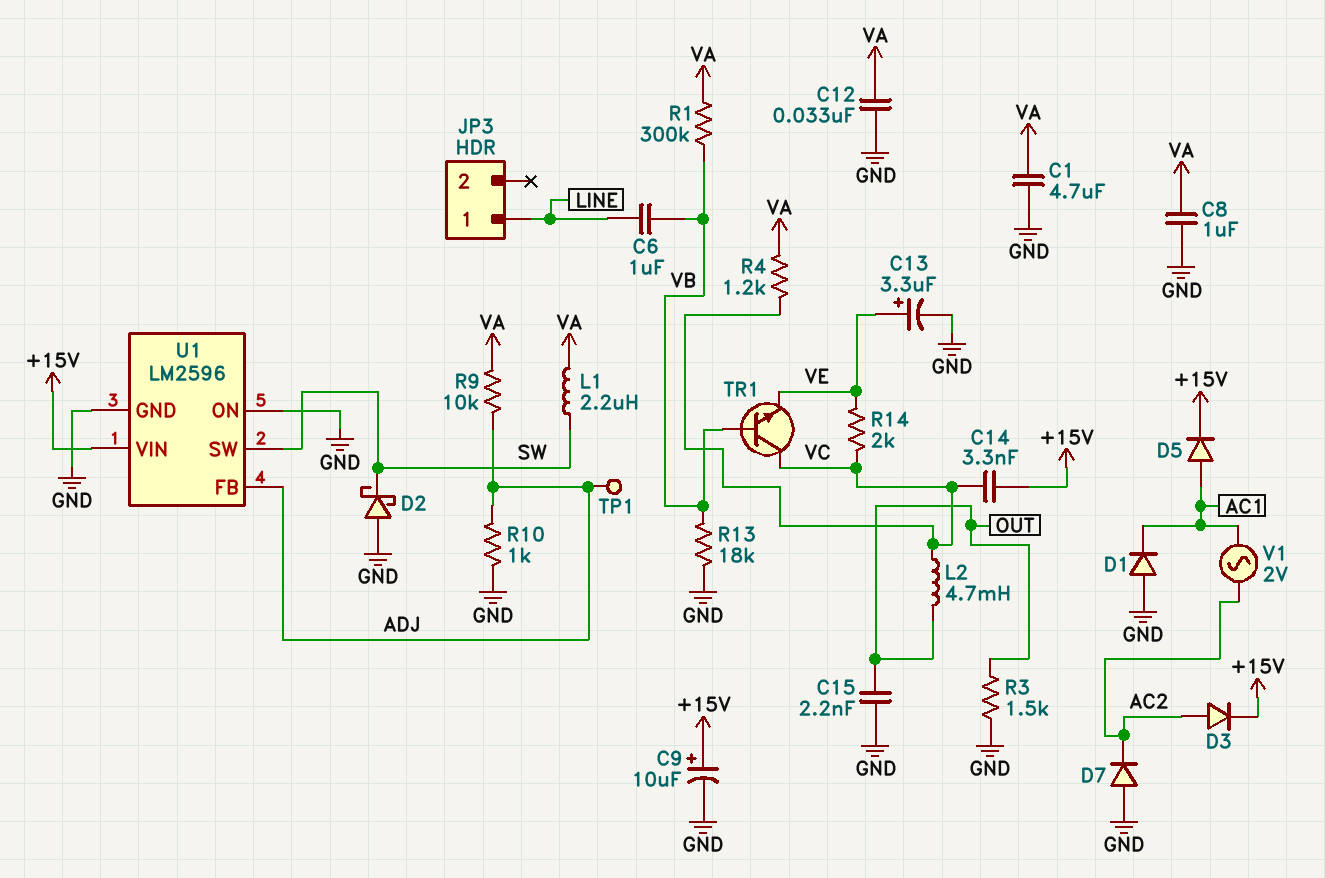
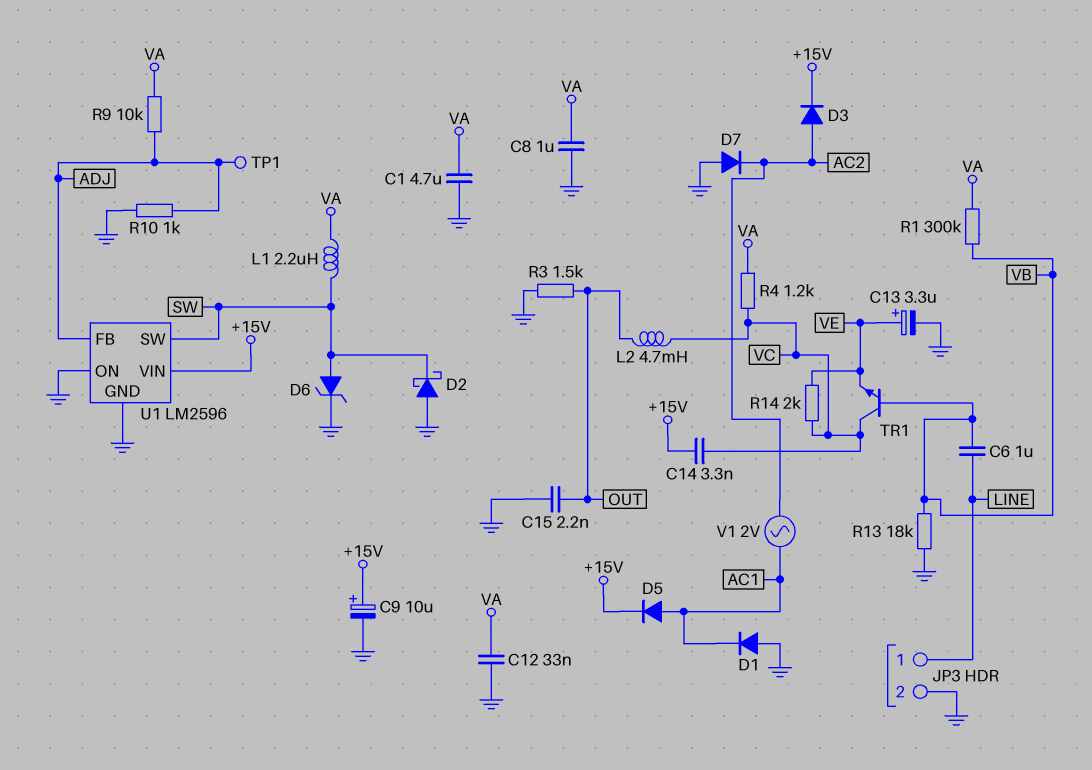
D6: none -> zener (A SW, K GND)
JP3 pin 2: none -> GND

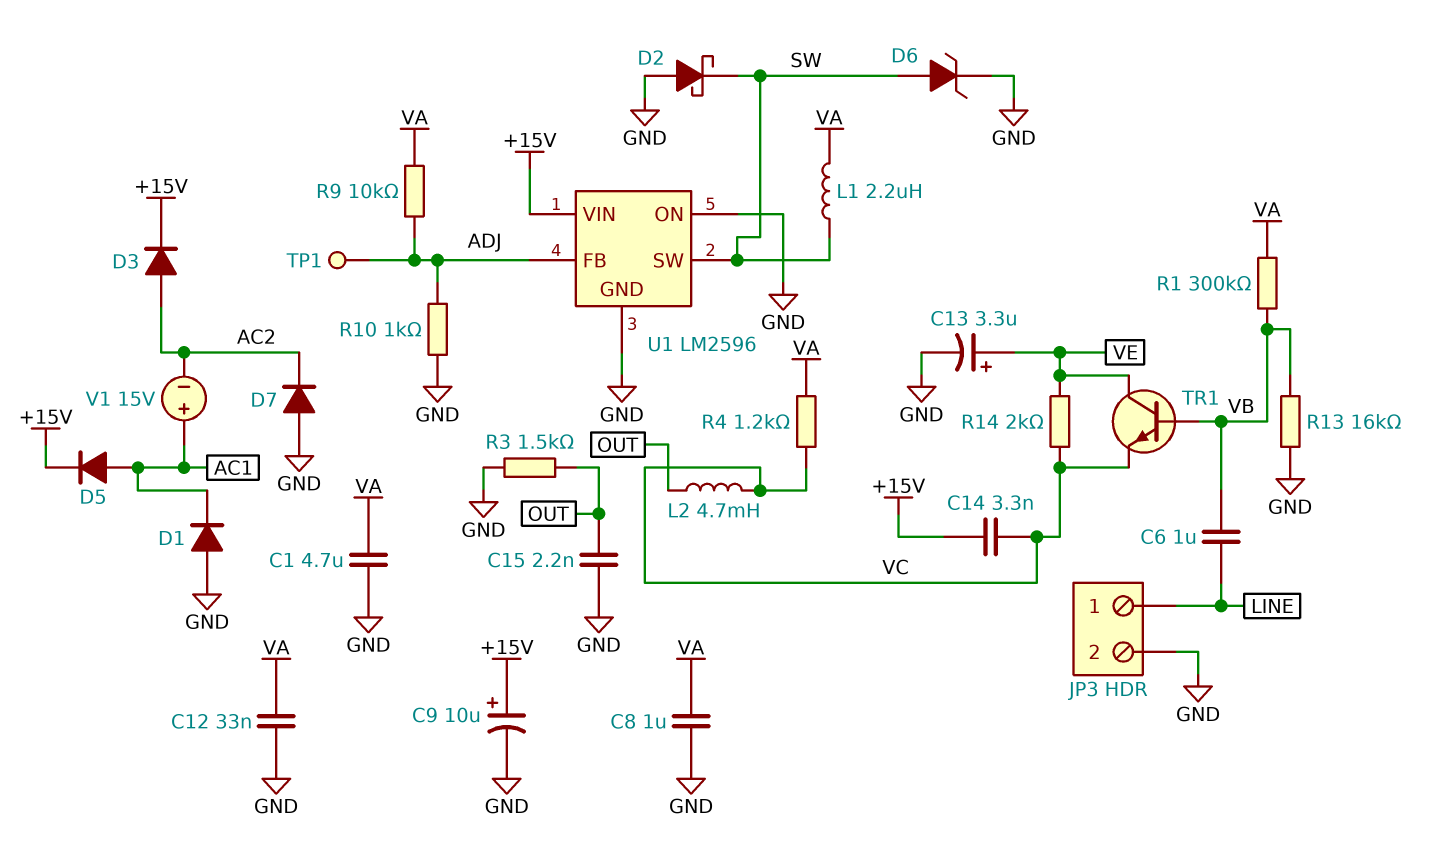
R13: 18k (GND, VB) -> 16k (GND, VB)
TR1: NPN (B VB, C VC, E VE) -> NPN (B VB, C VE, E VC)
V1: AC 2V (AC1, AC2) -> 15V (plus AC1, minus AC2)

